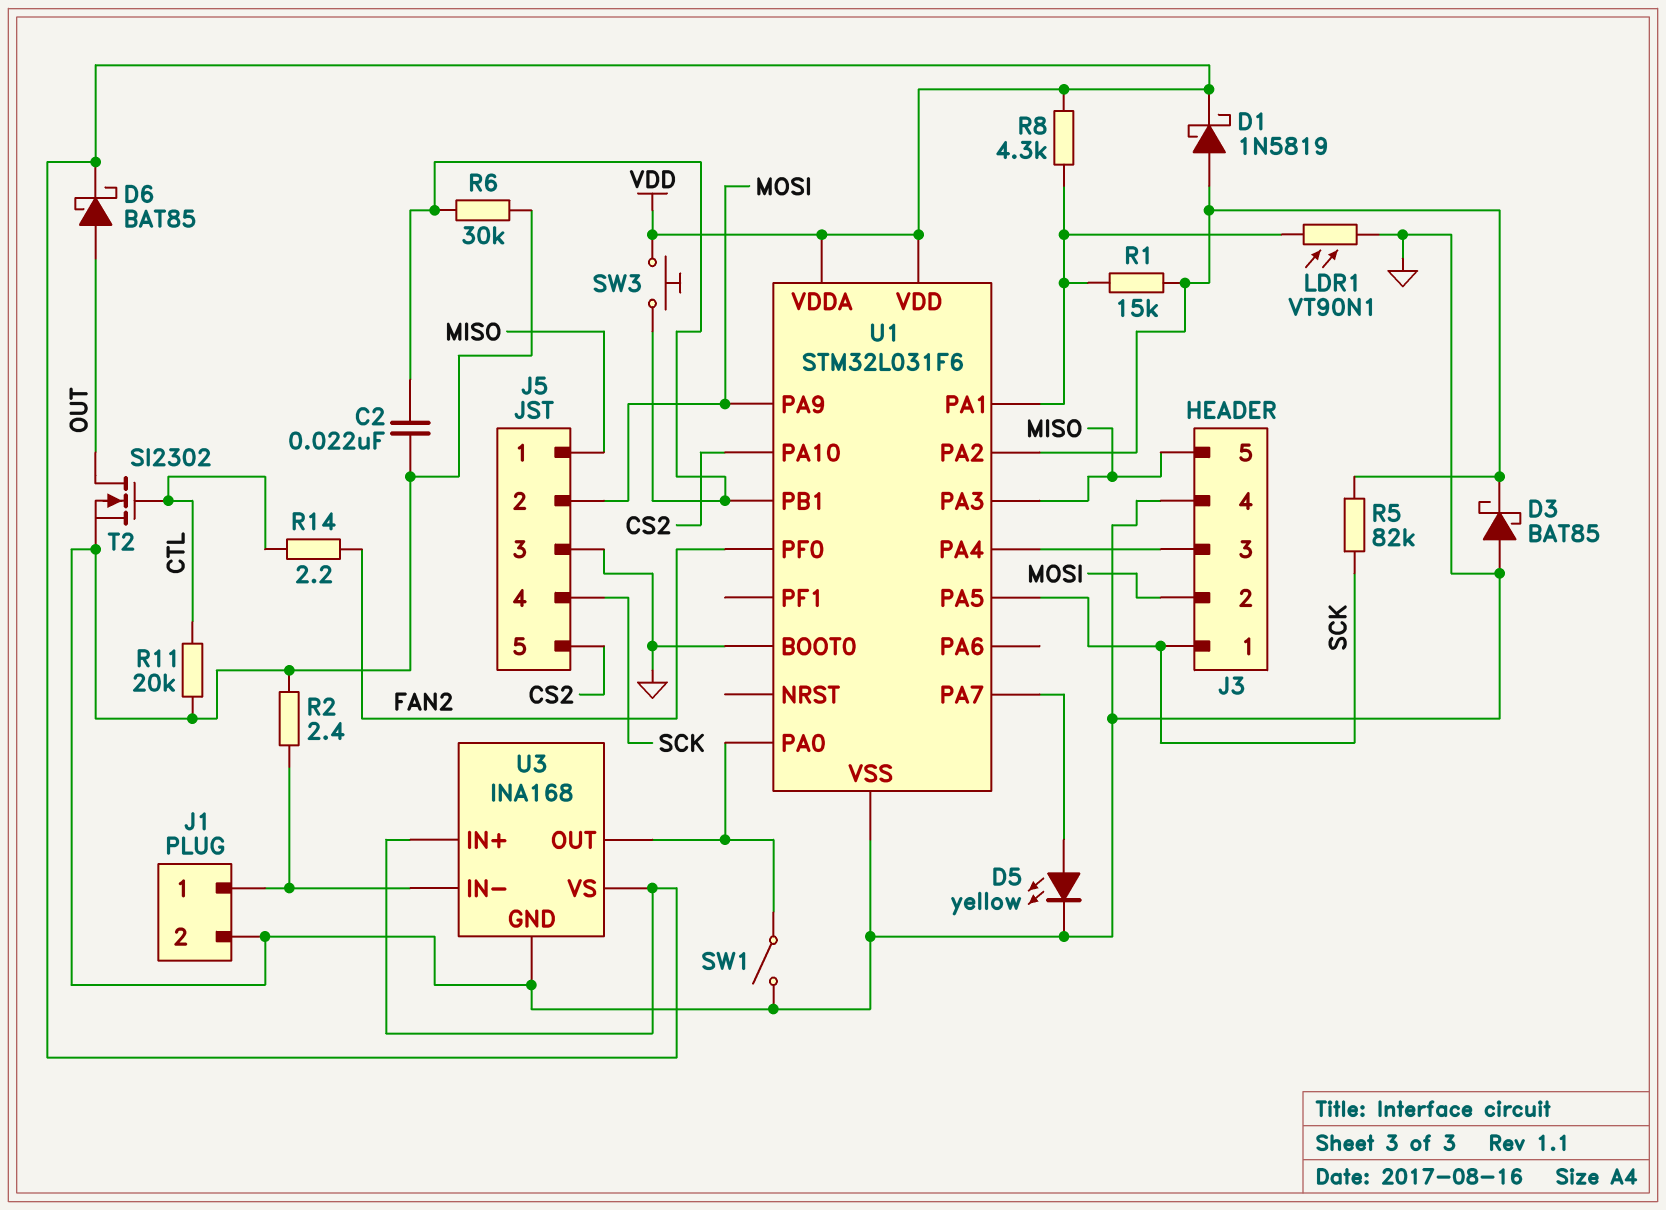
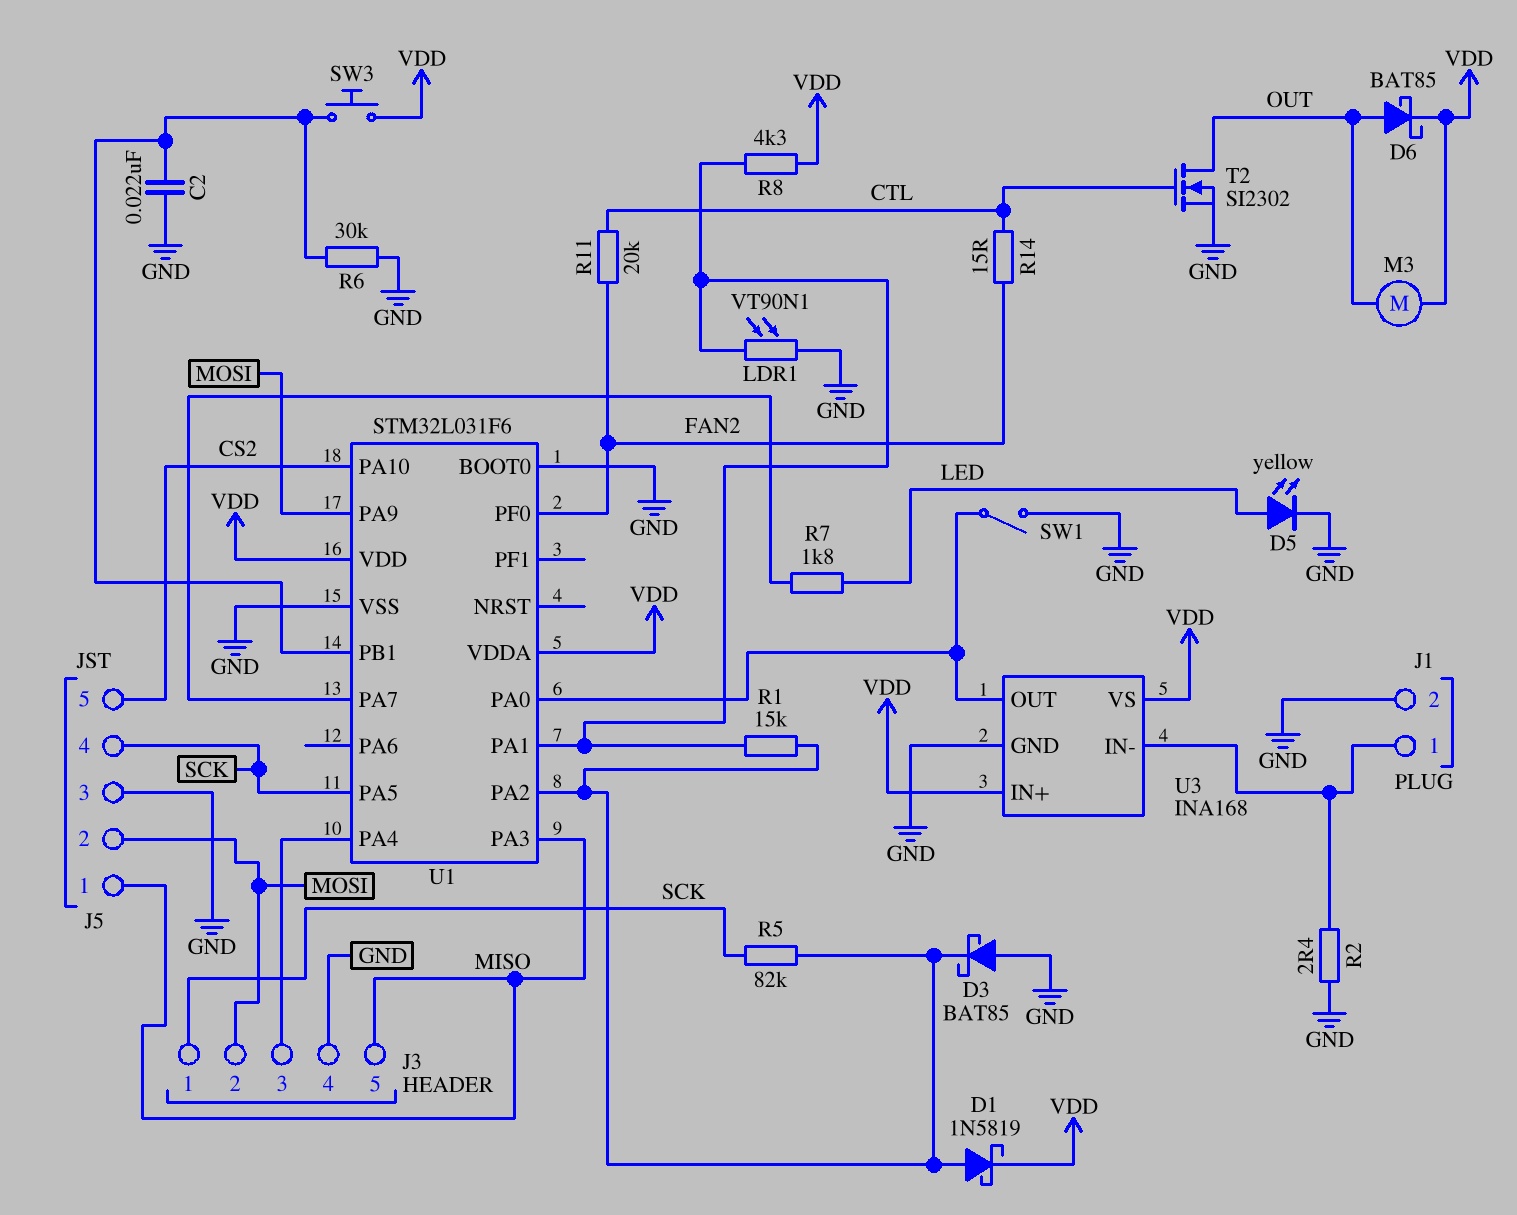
D5: LED yellow (A U1/PA7, K GND) -> LED yellow (A LED, K GND)
M3: none -> motor (OUT, VDD)
R7: none -> 1.8k (LED, U1/PA7)
R11: 20k (CTL, GND) -> 20k (CTL, FAN2)
R14: 2.2 (CTL, FAN2) -> 15 (CTL, FAN2)

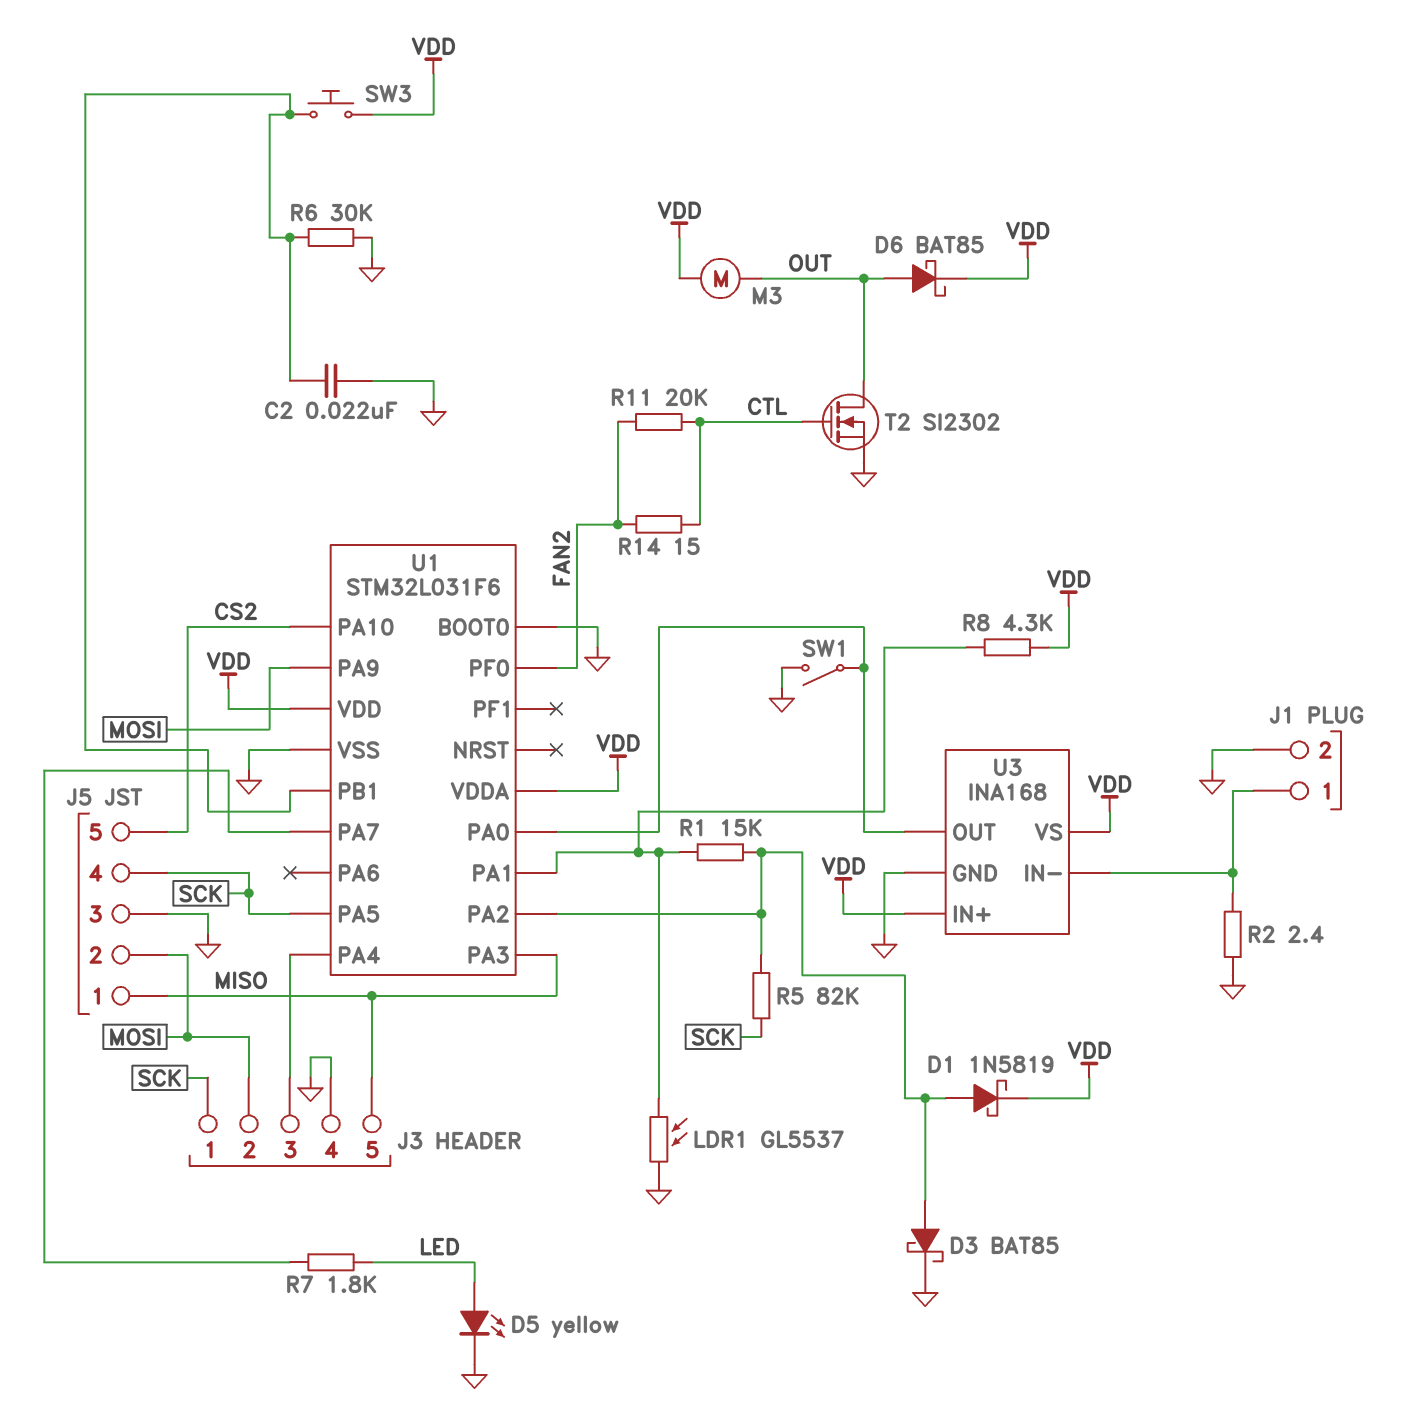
D3: schottky BAT85 (A GND, K U1/PA2) -> schottky BAT85 (A U1/PA2, K GND)
LDR1: VT90N1 (GND, U1/PA1) -> GL5537 (GND, U1/PA1)

